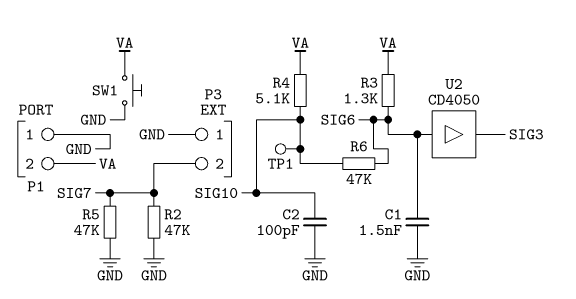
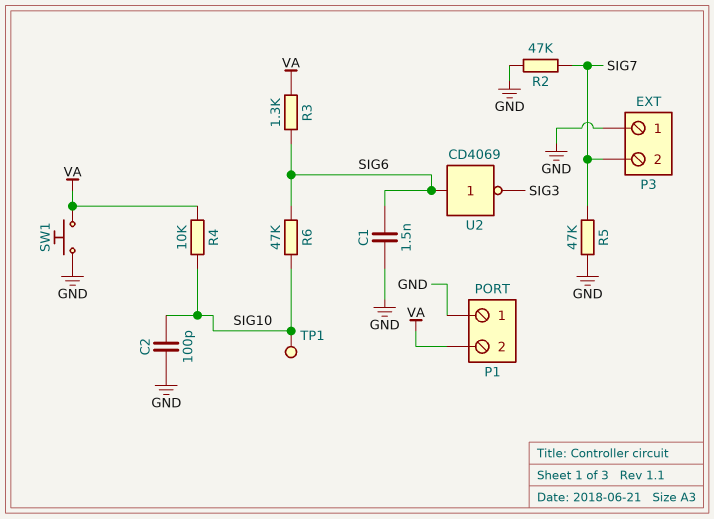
R4: 5.1k (SIG10, VA) -> 10k (SIG10, VA)
U2: buffer CD4050 (in SIG6, out SIG3) -> NOT CD4069 (in SIG6, out SIG3)

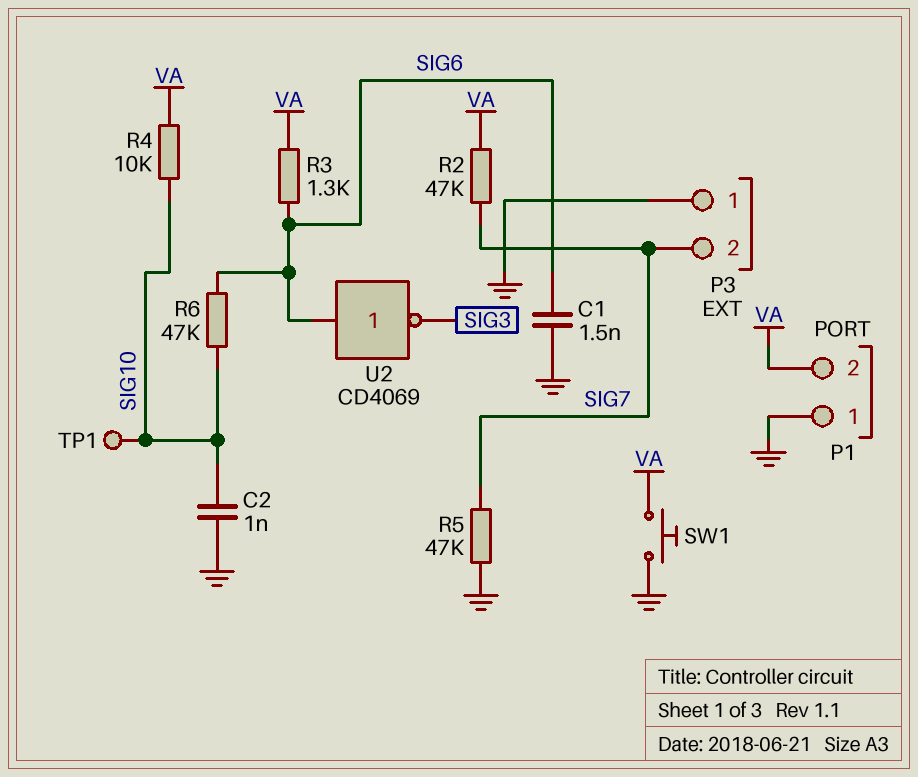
C2: 100pF (GND, SIG10) -> 1nF (GND, SIG10)
R2: 47k (GND, SIG7) -> 47k (SIG7, VA)

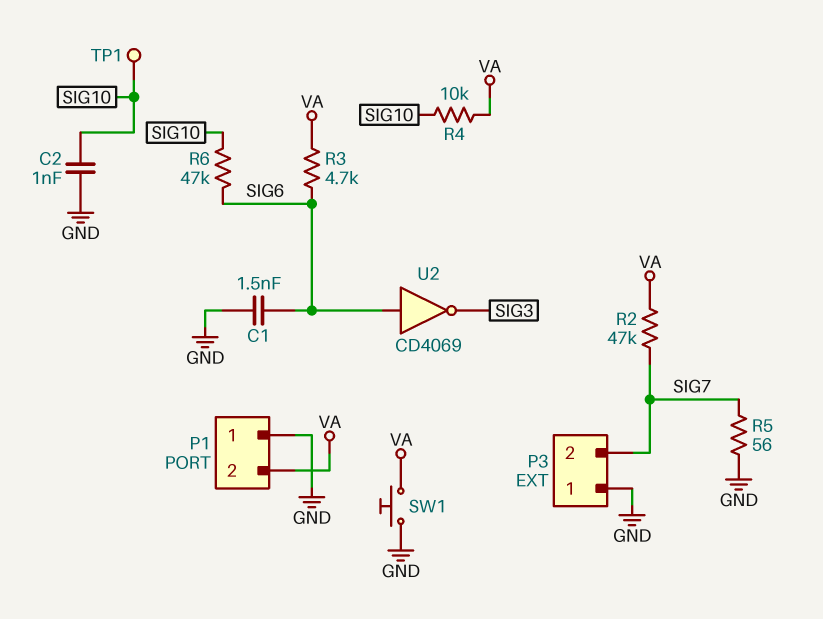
R3: 1.3k (SIG6, VA) -> 4.7k (SIG6, VA)
R5: 47k (GND, SIG7) -> 56 (GND, SIG7)

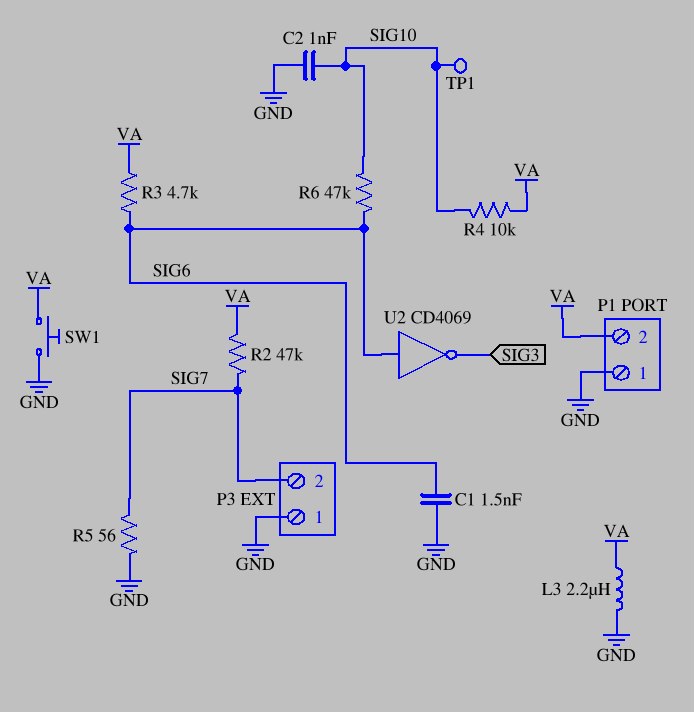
L3: none -> 2.2uH (GND, VA)

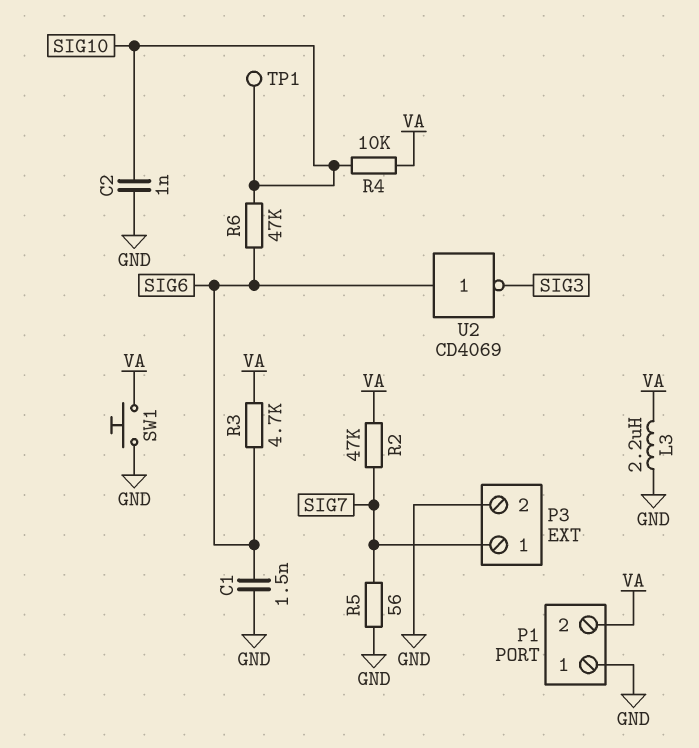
P3 pin 1: GND -> SIG7
P3 pin 2: SIG7 -> GND

